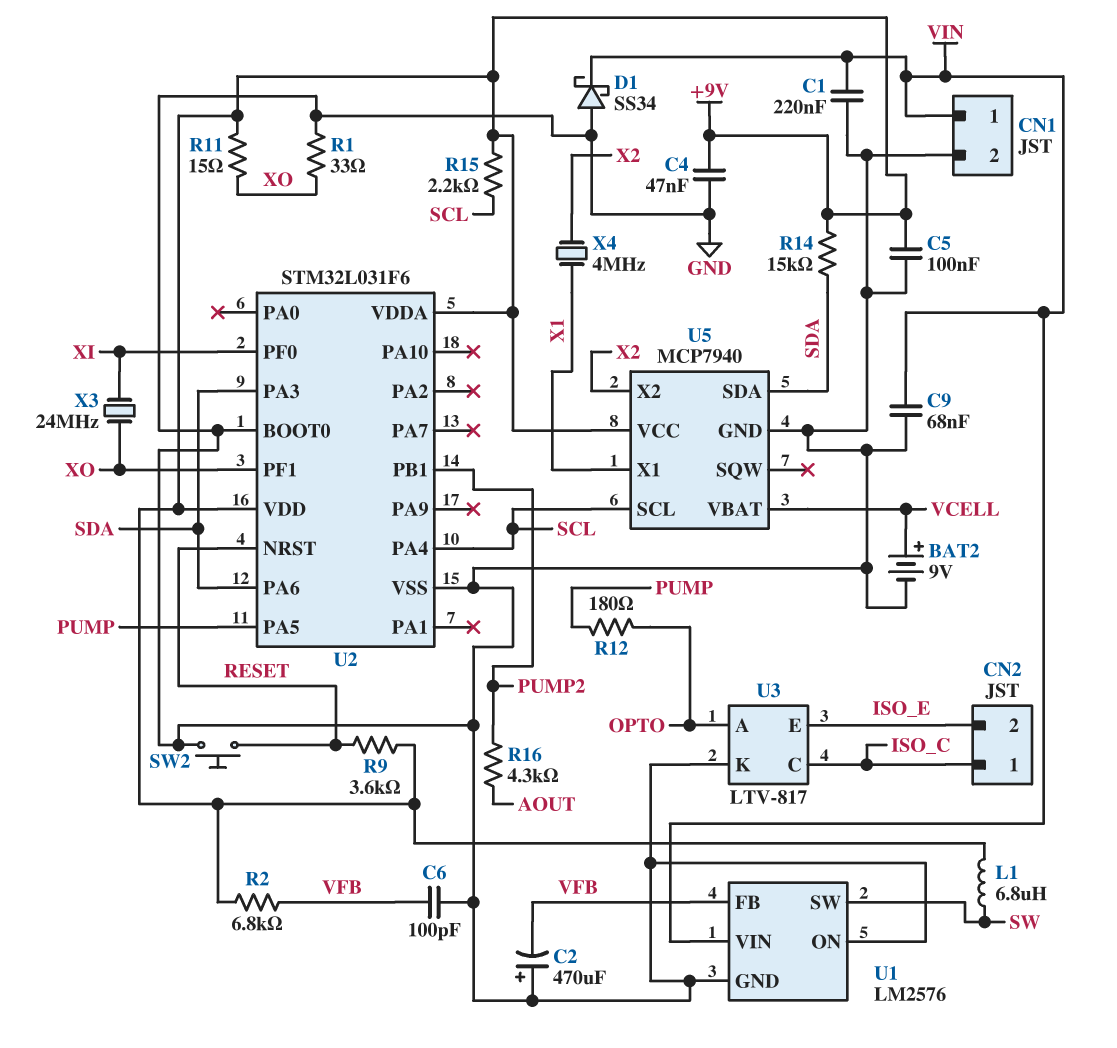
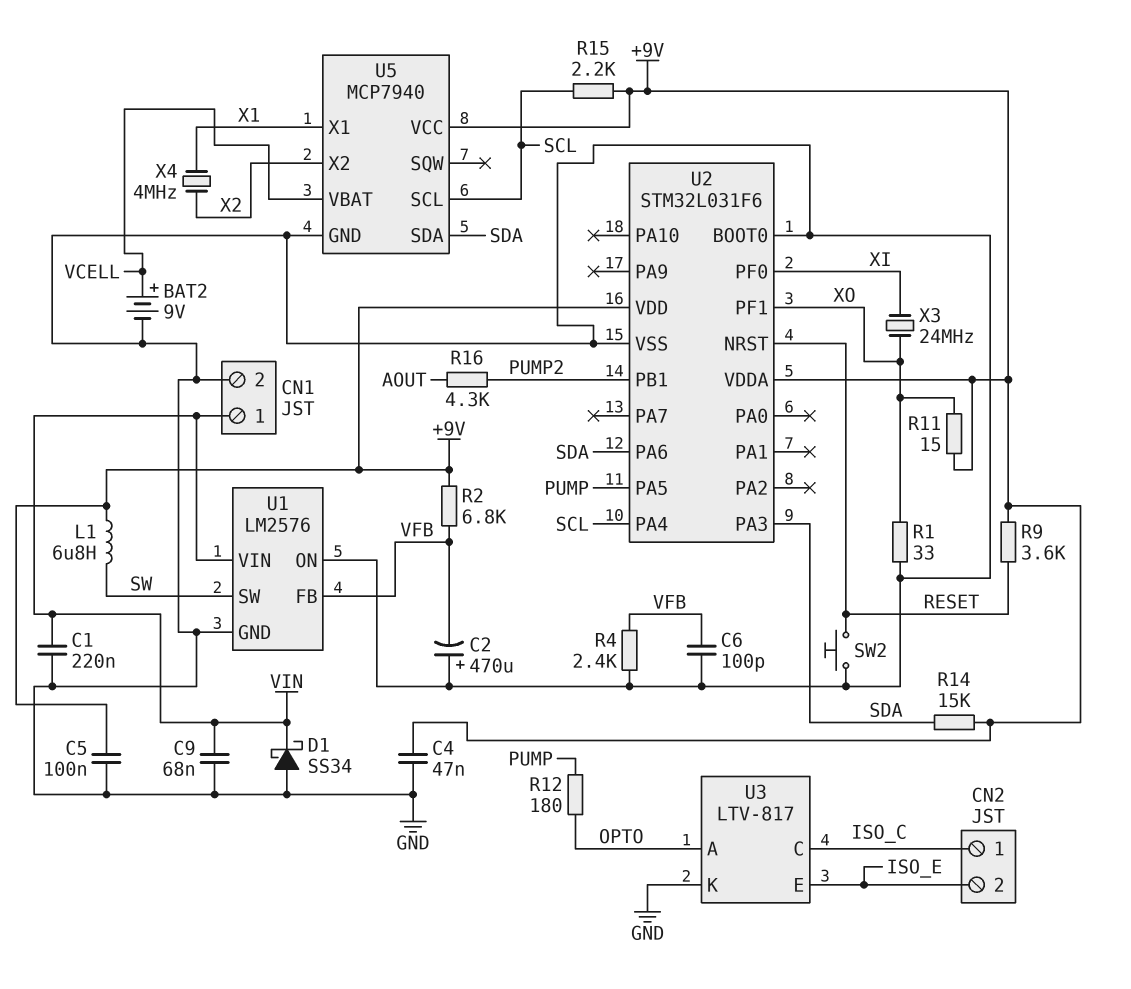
R4: none -> 2.4k (GND, VFB)

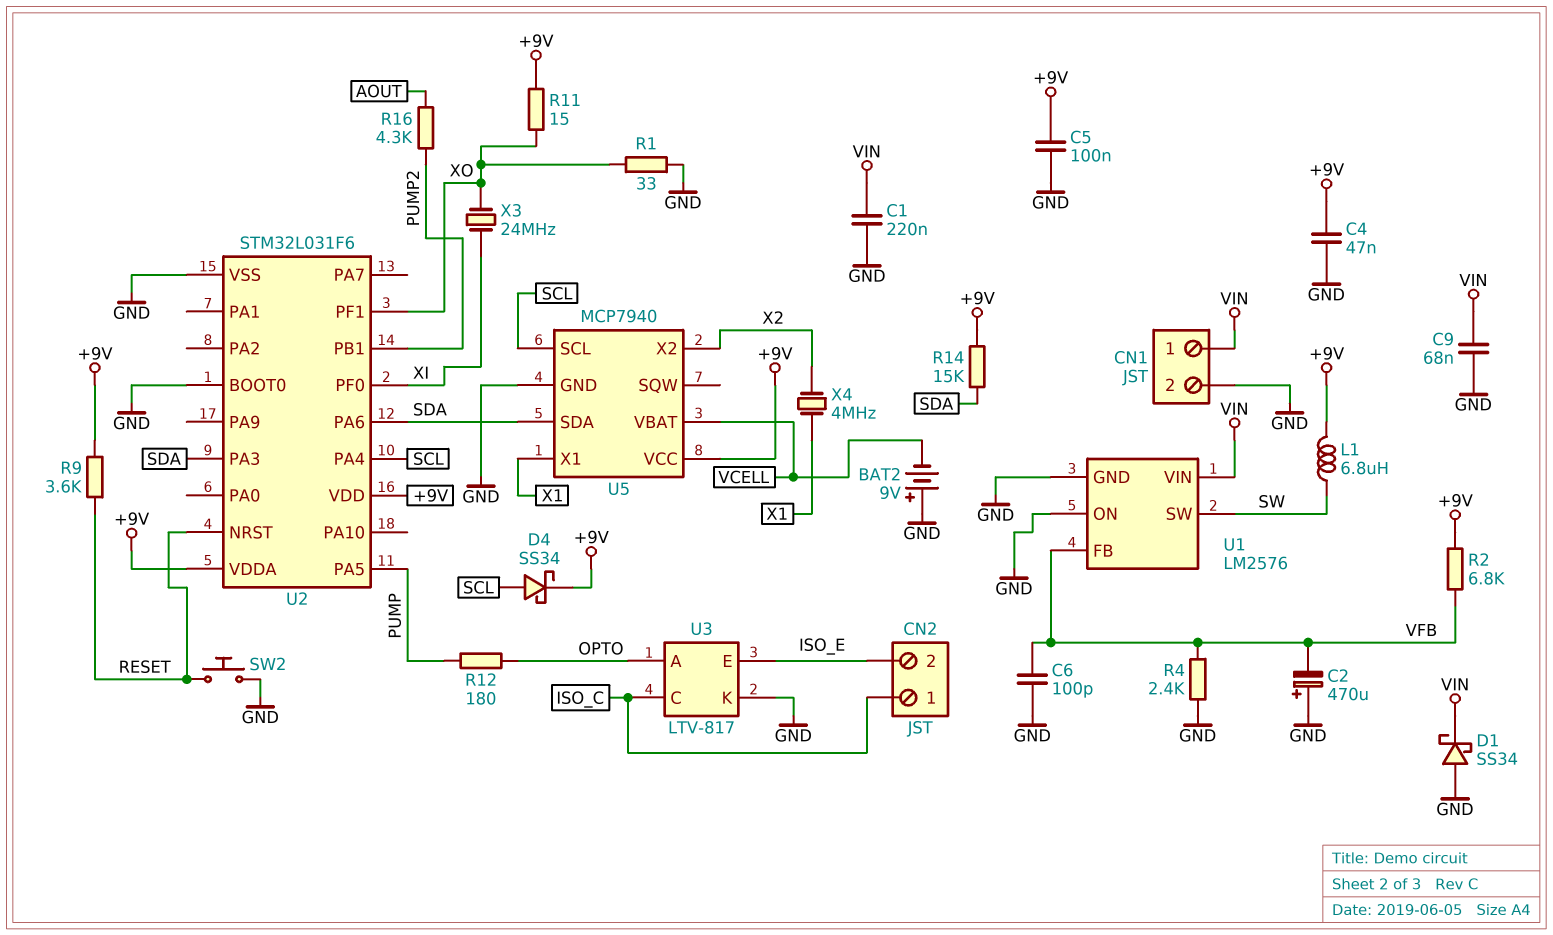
BAT2: 9V (plus VCELL, minus GND) -> 9V (plus GND, minus VCELL)
D4: none -> schottky SS34 (A SCL, K +9V)
R15: 2.2k (+9V, SCL) -> none

